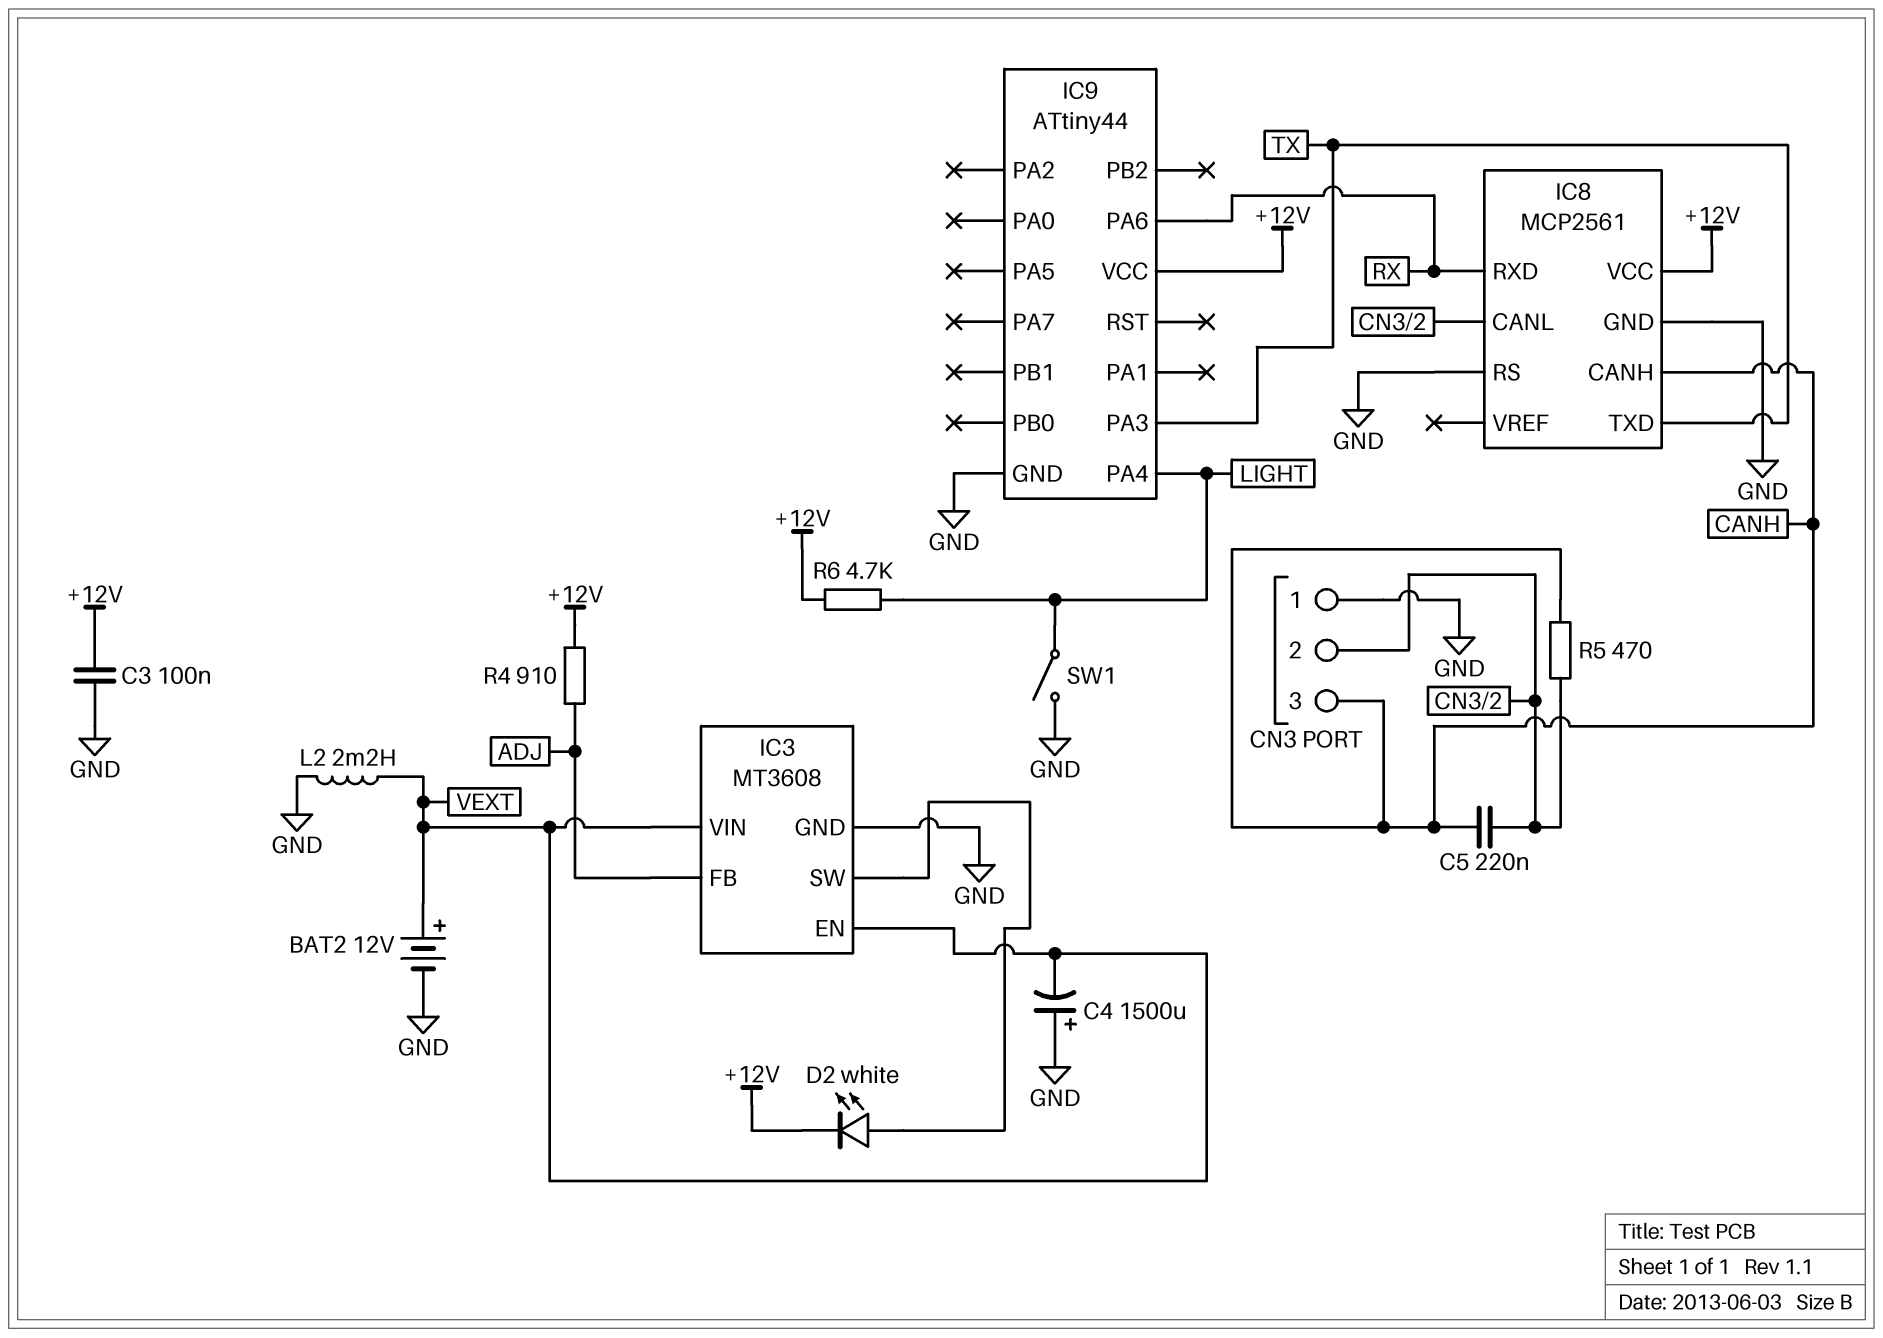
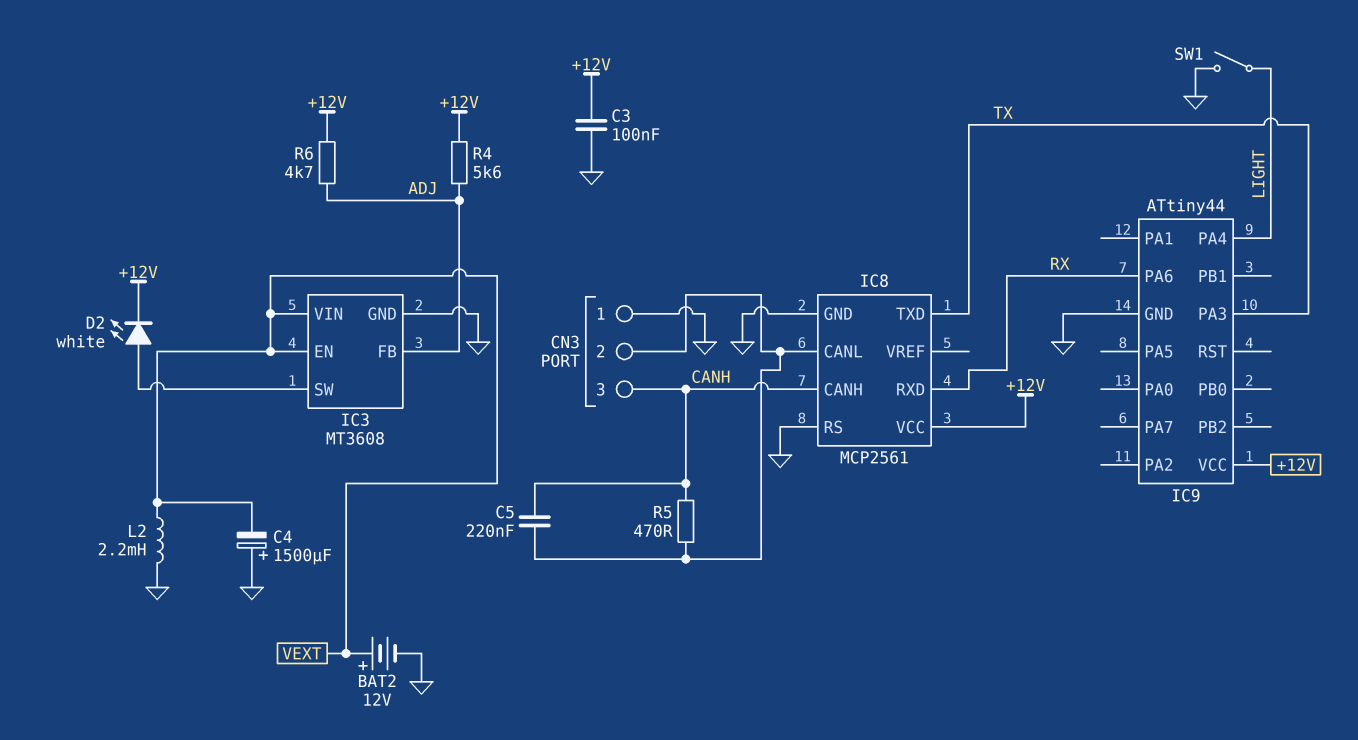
R4: 910 (+12V, ADJ) -> 5.6k (+12V, ADJ)
R6: 4.7k (+12V, LIGHT) -> 4.7k (+12V, ADJ)

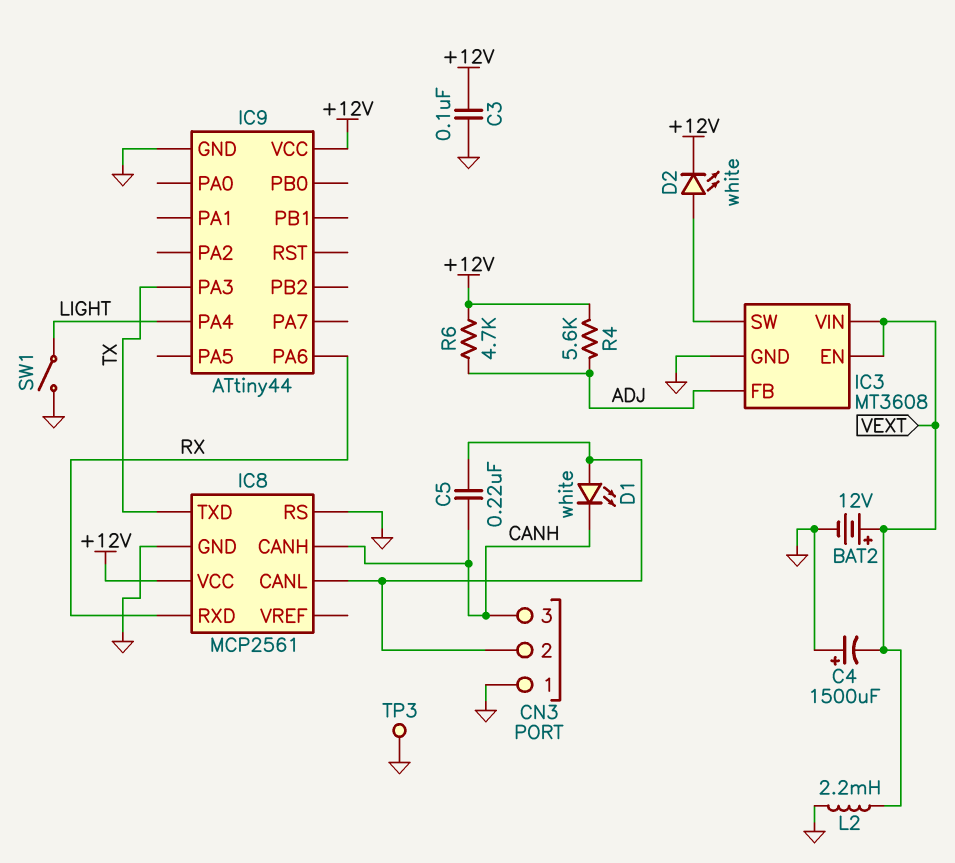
D1: none -> LED white (A CN3/2, K CANH)
R5: 470 (CANH, CN3/2) -> none
TP3: none -> test point (GND)

